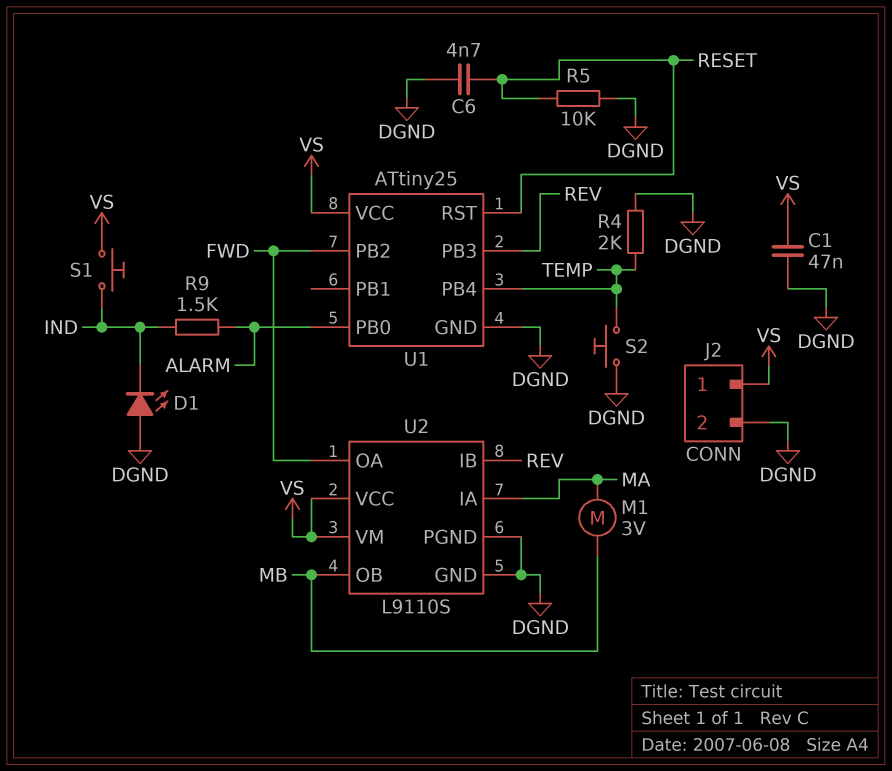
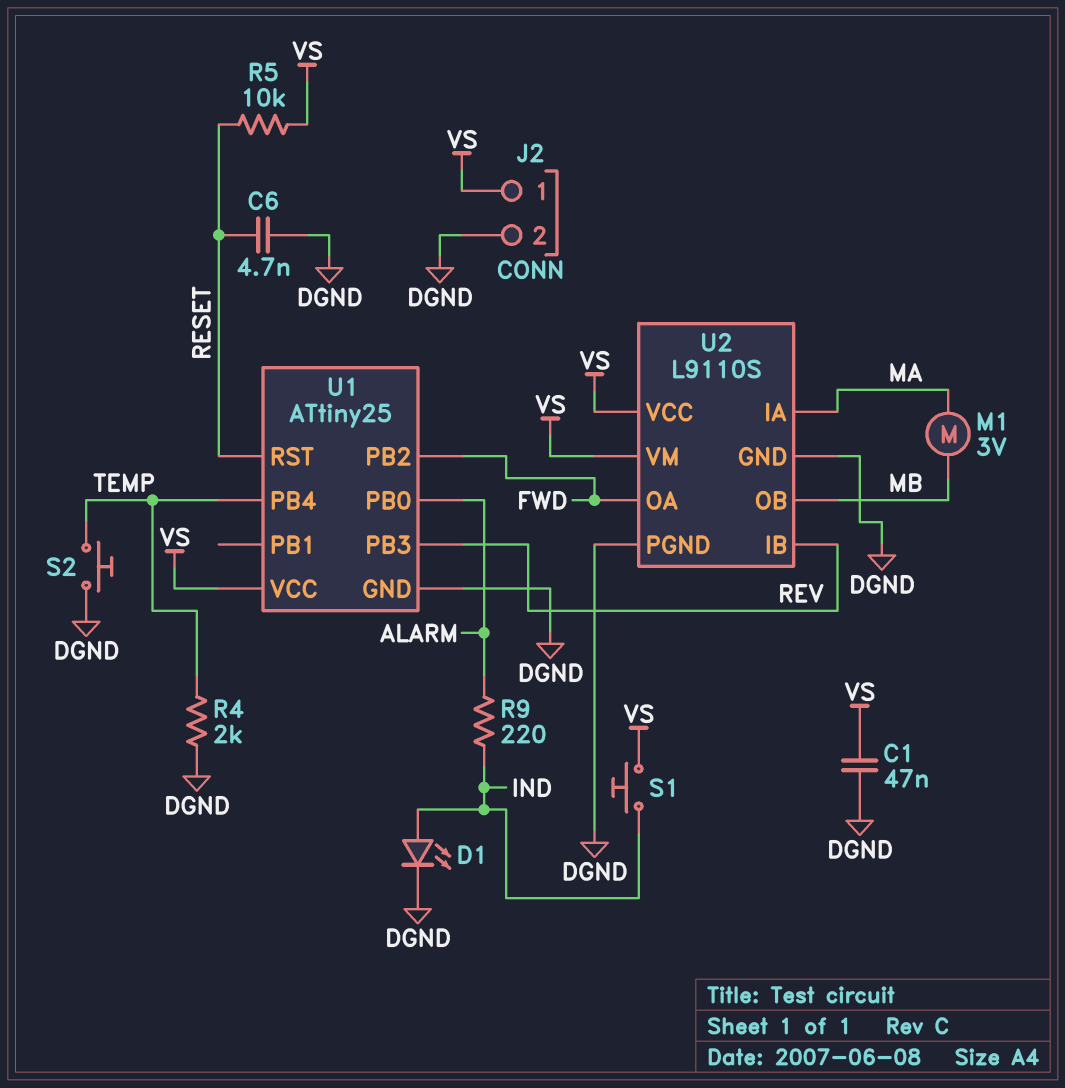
D1: LED (A DGND, K IND) -> LED (A IND, K DGND)
R5: 10k (DGND, RESET) -> 10k (RESET, VS)
R9: 1.5k (ALARM, IND) -> 220 (ALARM, IND)

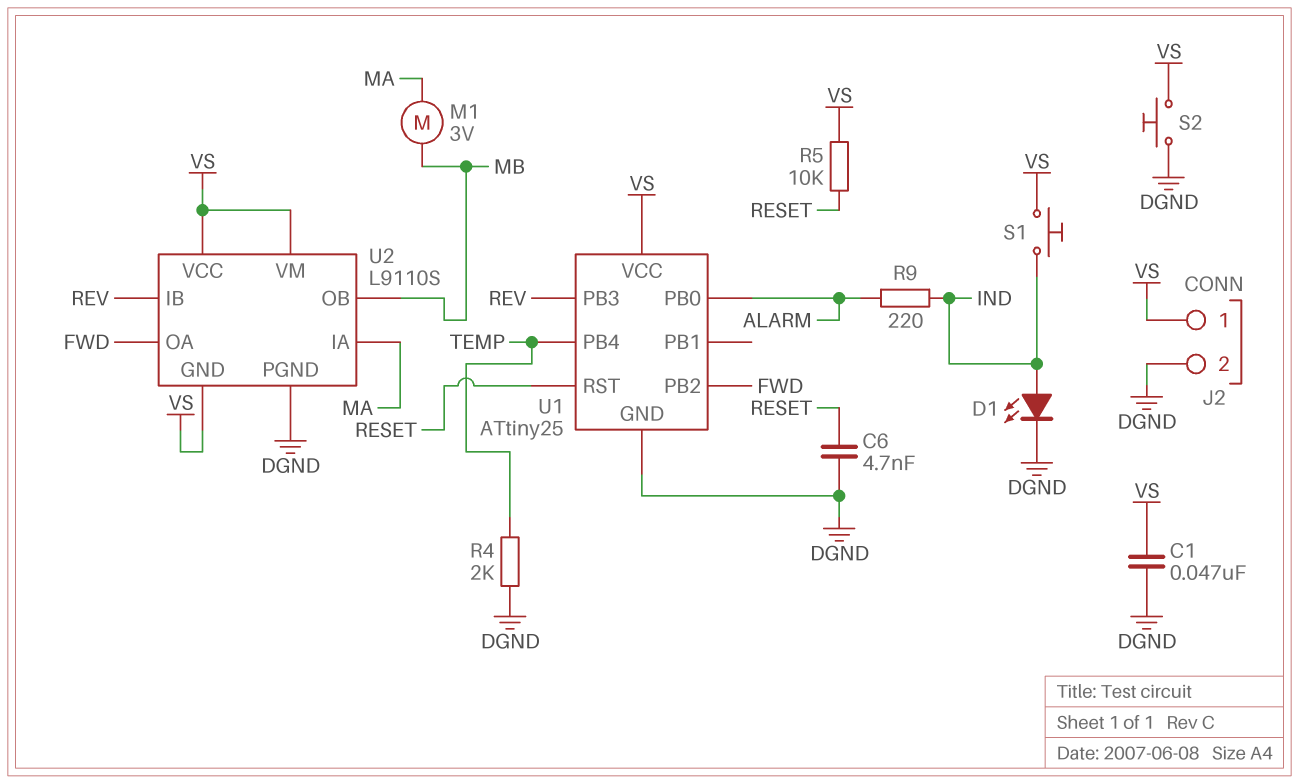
S2: button (DGND, TEMP) -> button (DGND, VS)
U2 pin GND: DGND -> VS

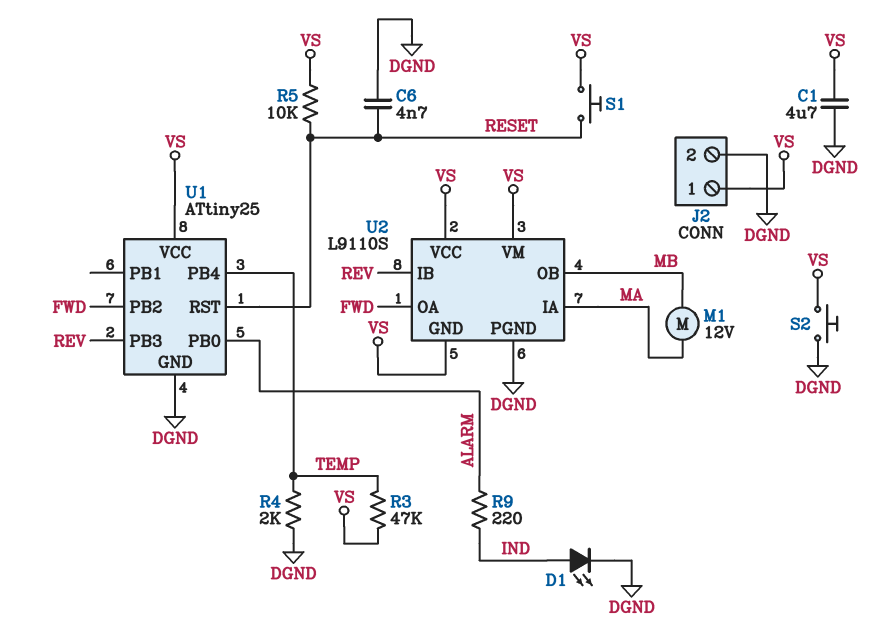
C1: 47nF (DGND, VS) -> 4.7uF (DGND, VS)
M1: motor 3V (MA, MB) -> motor 12V (MA, MB)
R3: none -> 47k (TEMP, VS)
S1: button (IND, VS) -> button (RESET, VS)

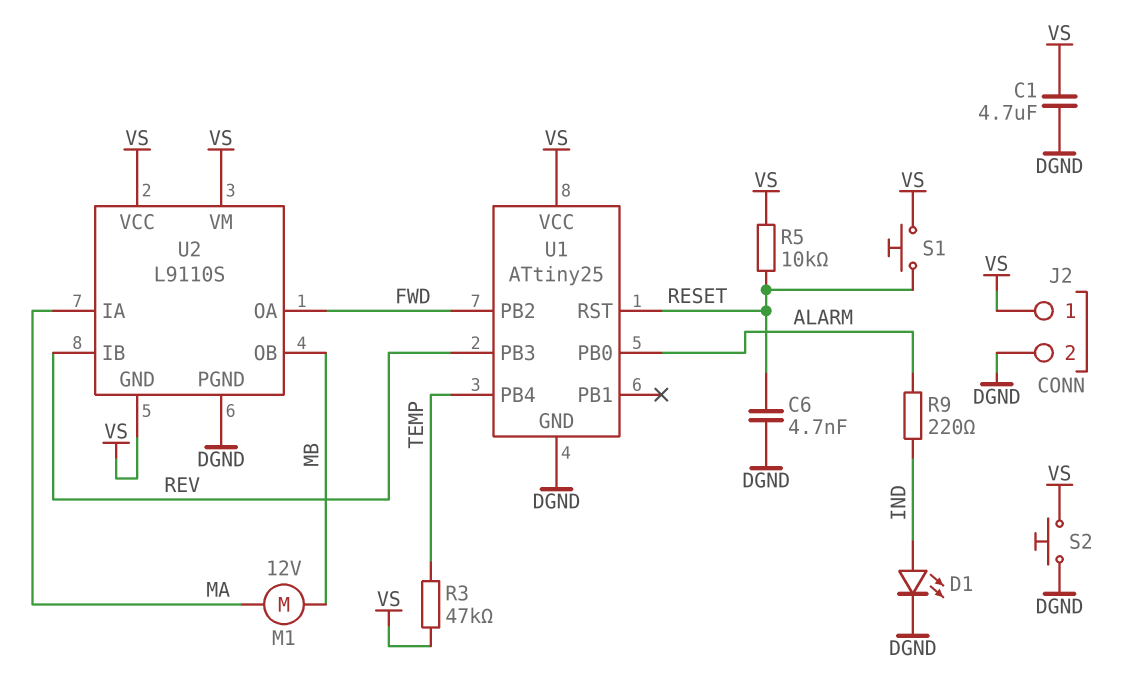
R4: 2k (DGND, TEMP) -> none

